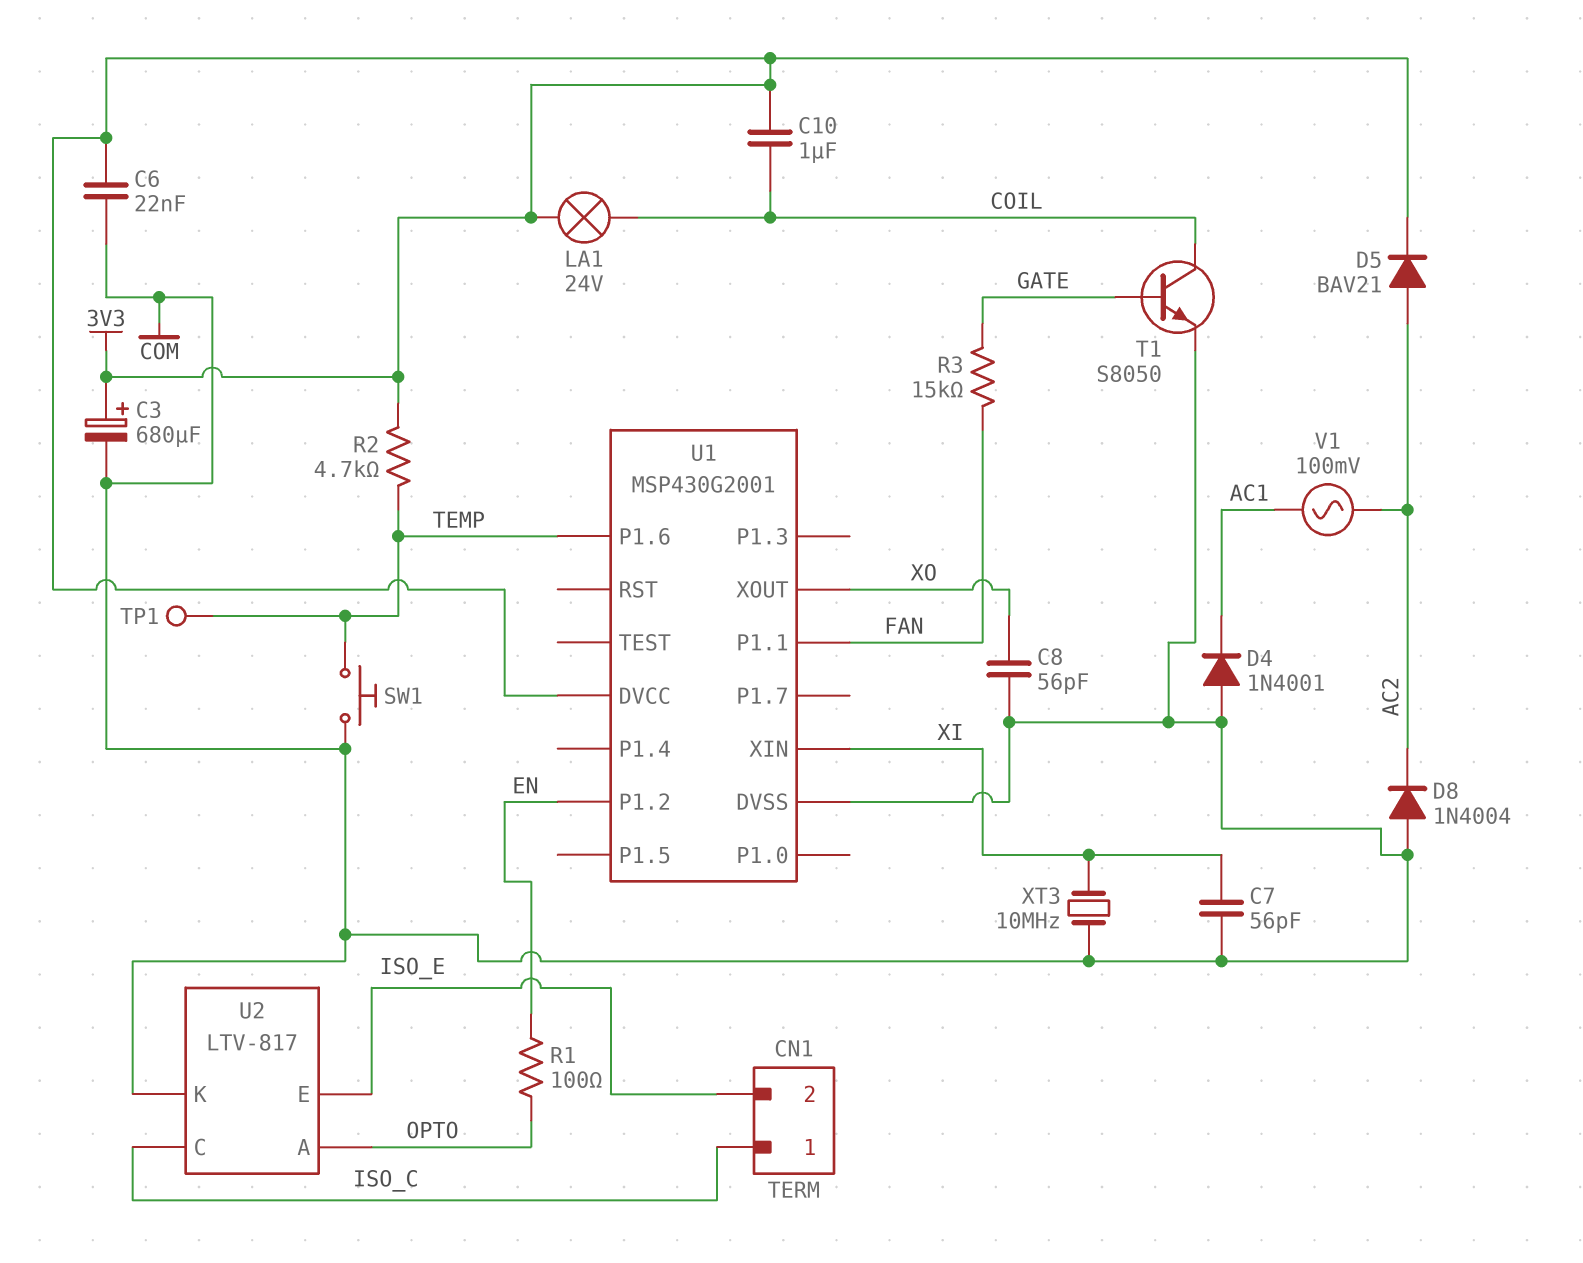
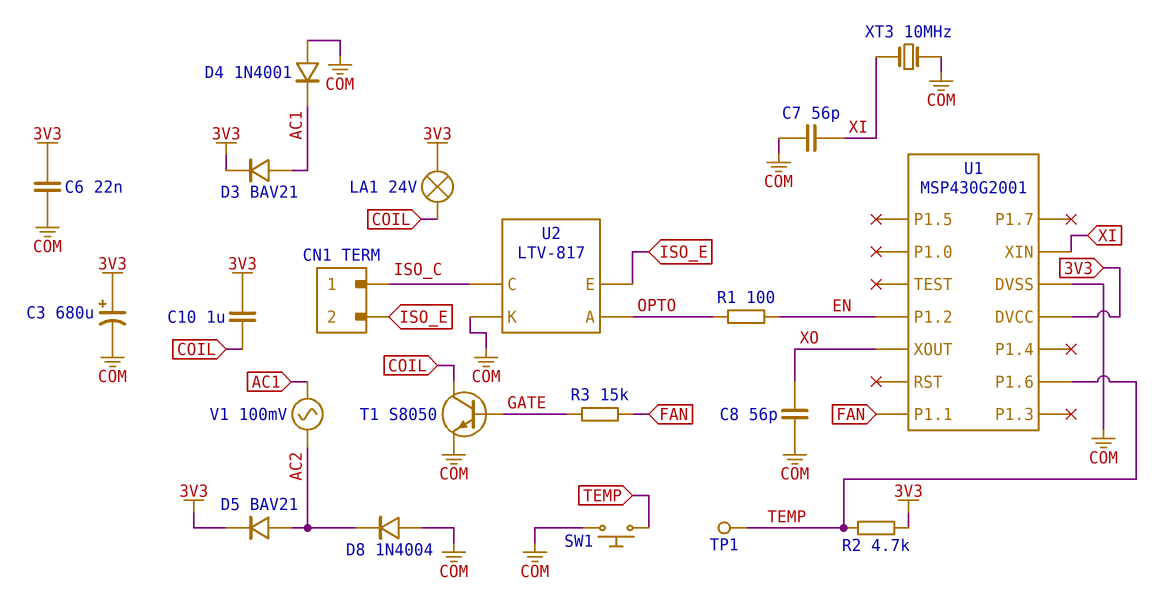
D3: none -> diode BAV21 (A AC1, K 3V3)

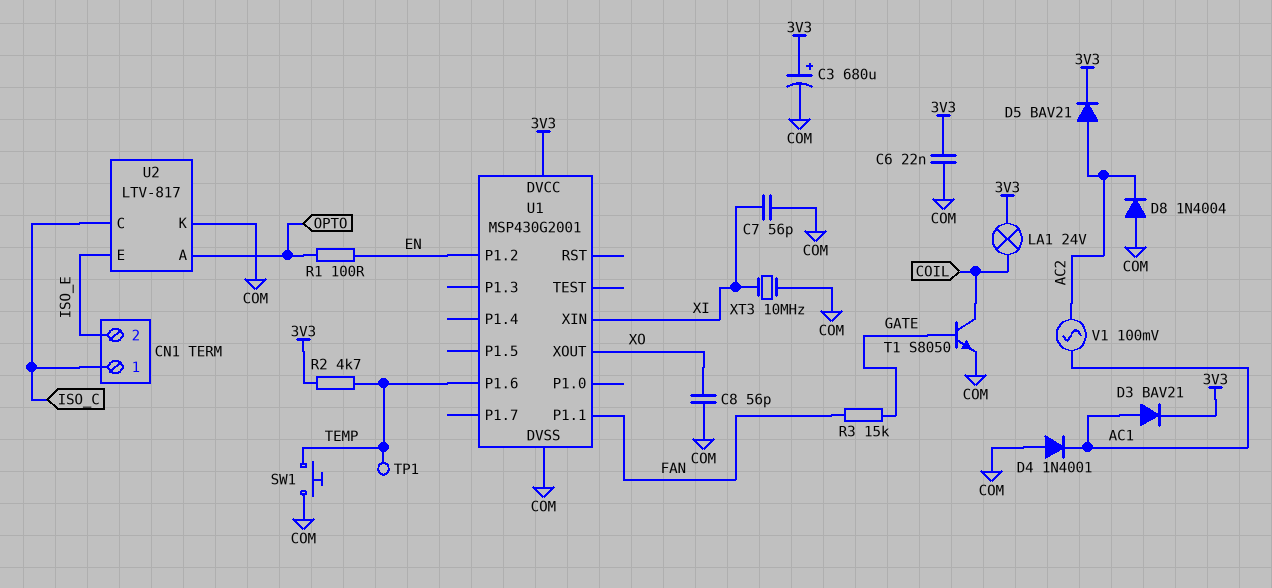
C10: 1uF (3V3, COIL) -> none

